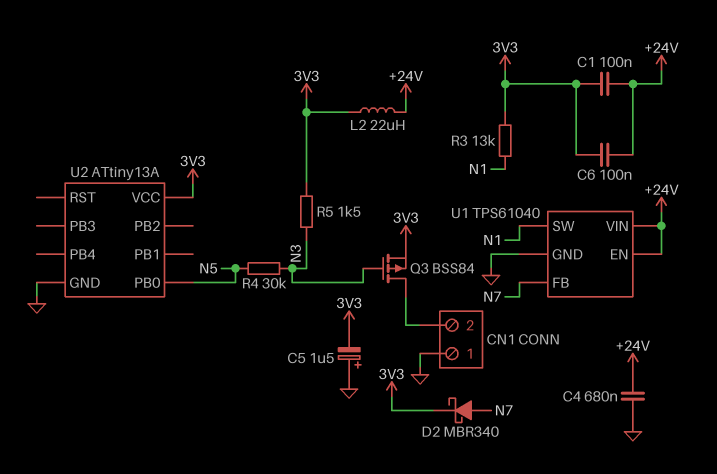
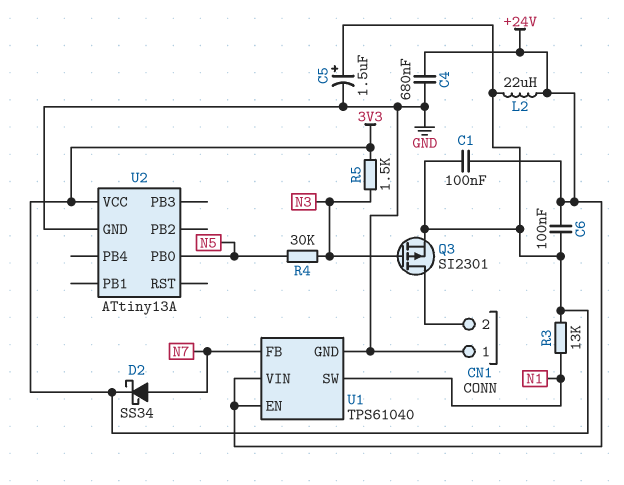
C5: 1.5uF (plus GND, minus 3V3) -> 1.5uF (plus 3V3, minus GND)
D2: schottky MBR340 (A N7, K 3V3) -> schottky SS34 (A N7, K 3V3)
Q3: PMOS BSS84 (G N3, D CN1/2, S 3V3) -> PMOS SI2301 (G N3, D CN1/2, S 3V3)

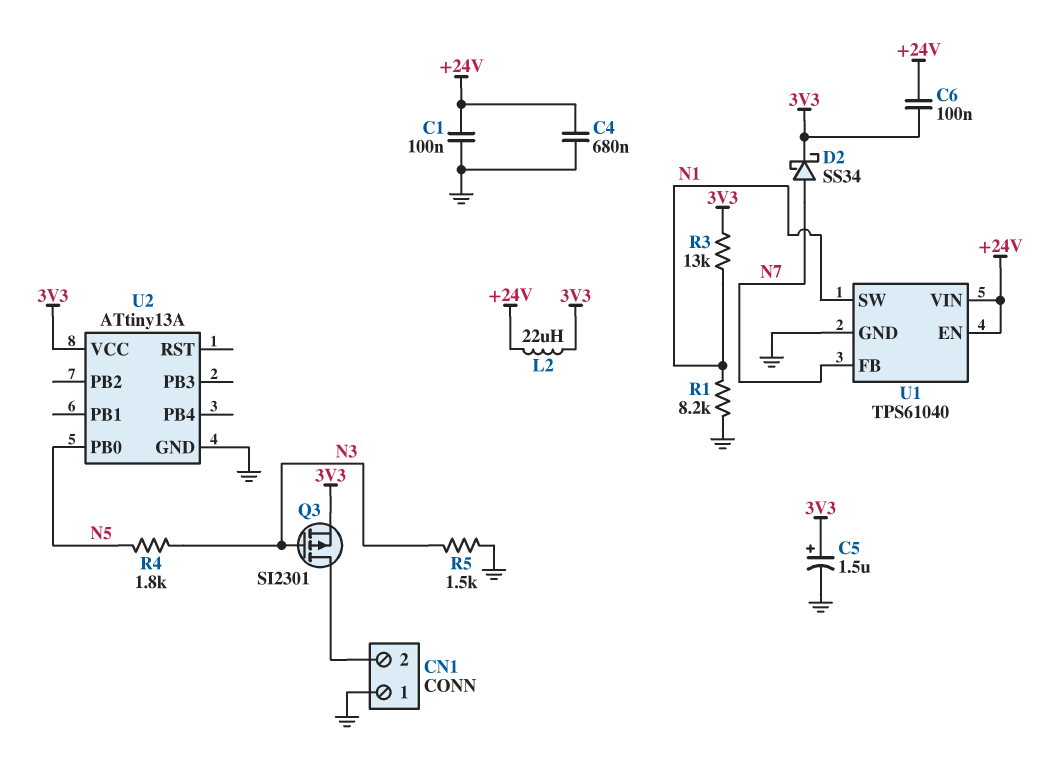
C1: 100nF (+24V, 3V3) -> 100nF (+24V, GND)
R1: none -> 8.2k (GND, N1)
R4: 30k (N3, N5) -> 1.8k (N3, N5)
R5: 1.5k (3V3, N3) -> 1.5k (GND, N3)

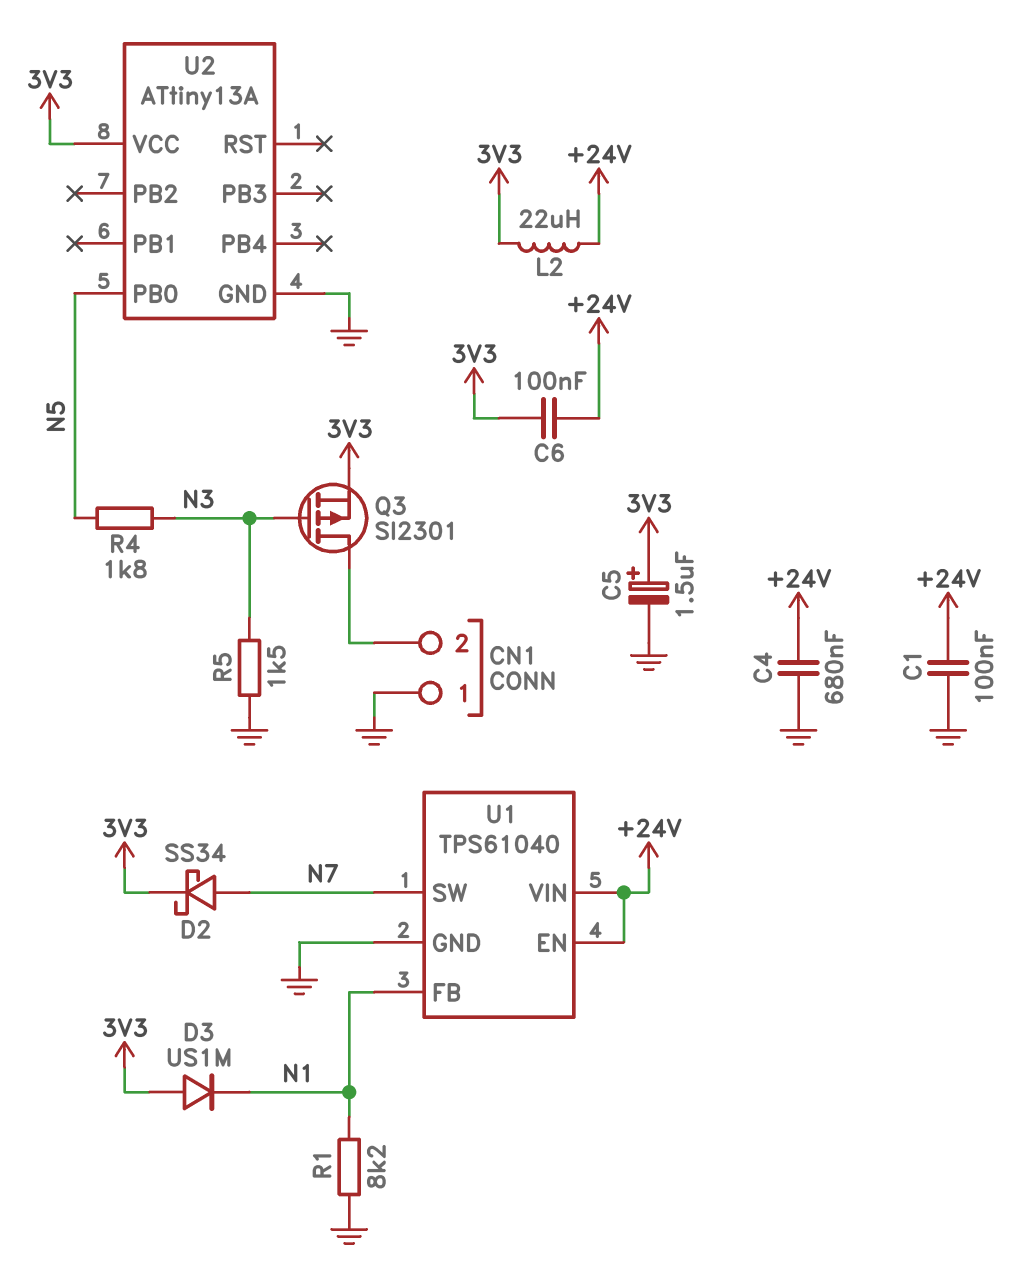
D3: none -> diode US1M (A 3V3, K N1)
R3: 13k (3V3, N1) -> none
U1 pin FB: N7 -> N1
U1 pin SW: N1 -> N7

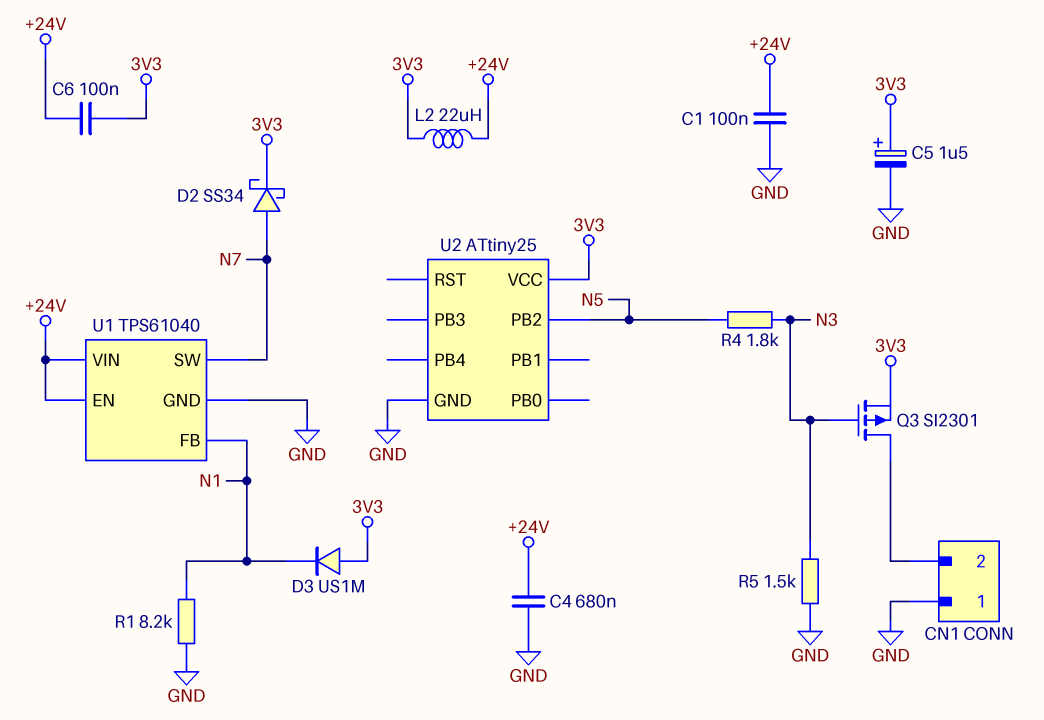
U2: ATtiny13A -> ATtiny25
U2 pin PB0: N5 -> none
U2 pin PB2: none -> N5

